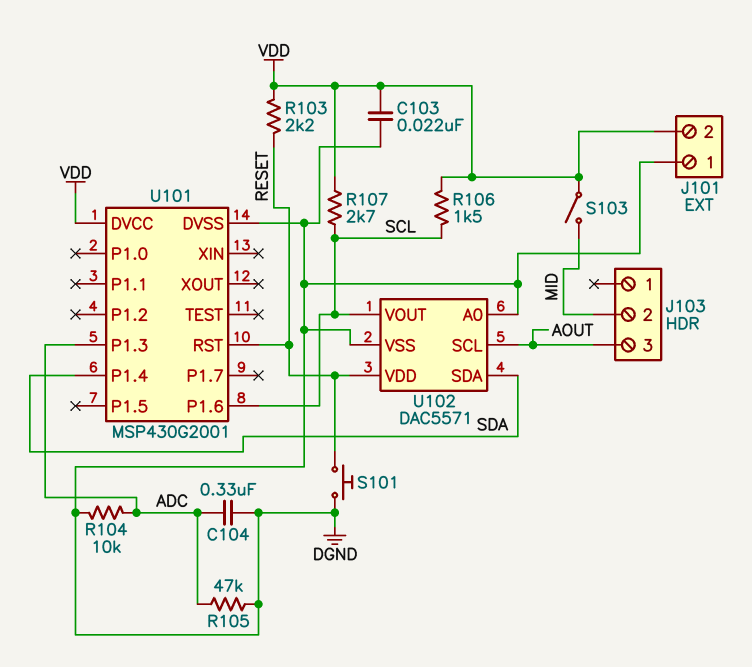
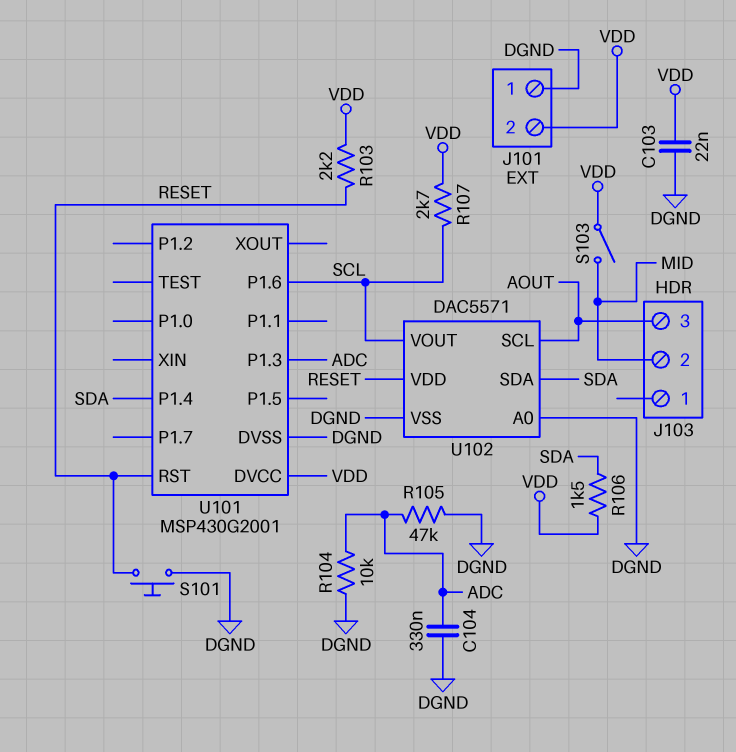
R106: 1.5k (SCL, VDD) -> 1.5k (SDA, VDD)

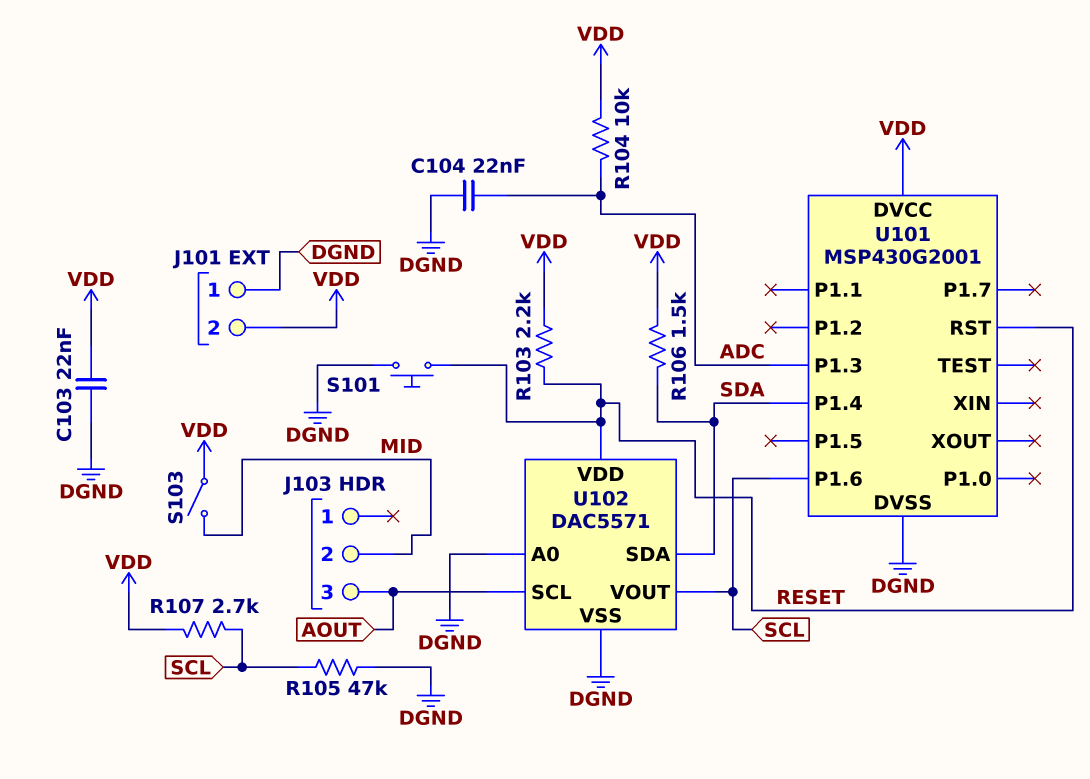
C104: 330nF (ADC, DGND) -> 22nF (ADC, DGND)
R104: 10k (ADC, DGND) -> 10k (ADC, VDD)
R105: 47k (ADC, DGND) -> 47k (DGND, SCL)

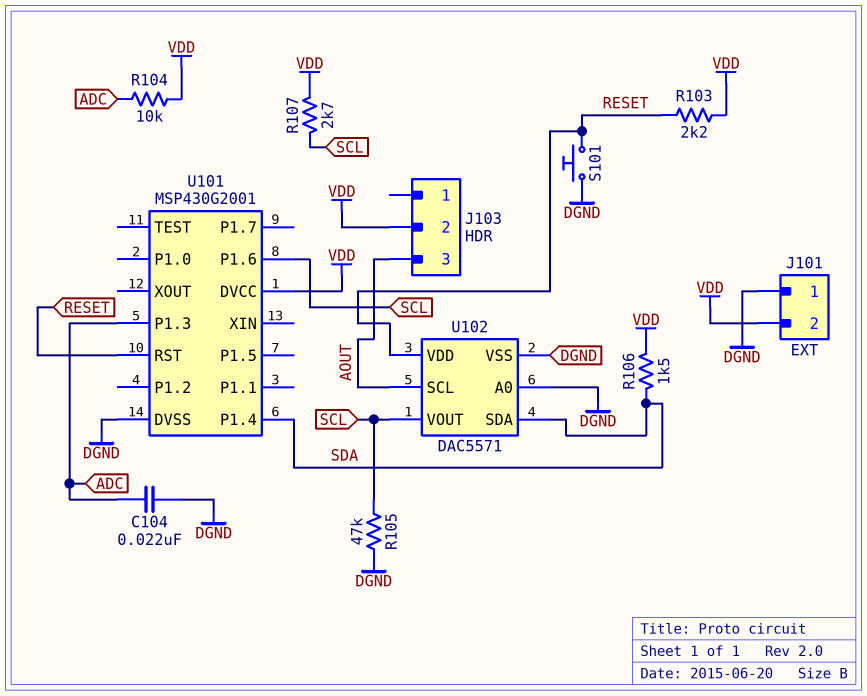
C103: 22nF (DGND, VDD) -> none
J103 pin 2: MID -> VDD
S103: switch (MID, VDD) -> none

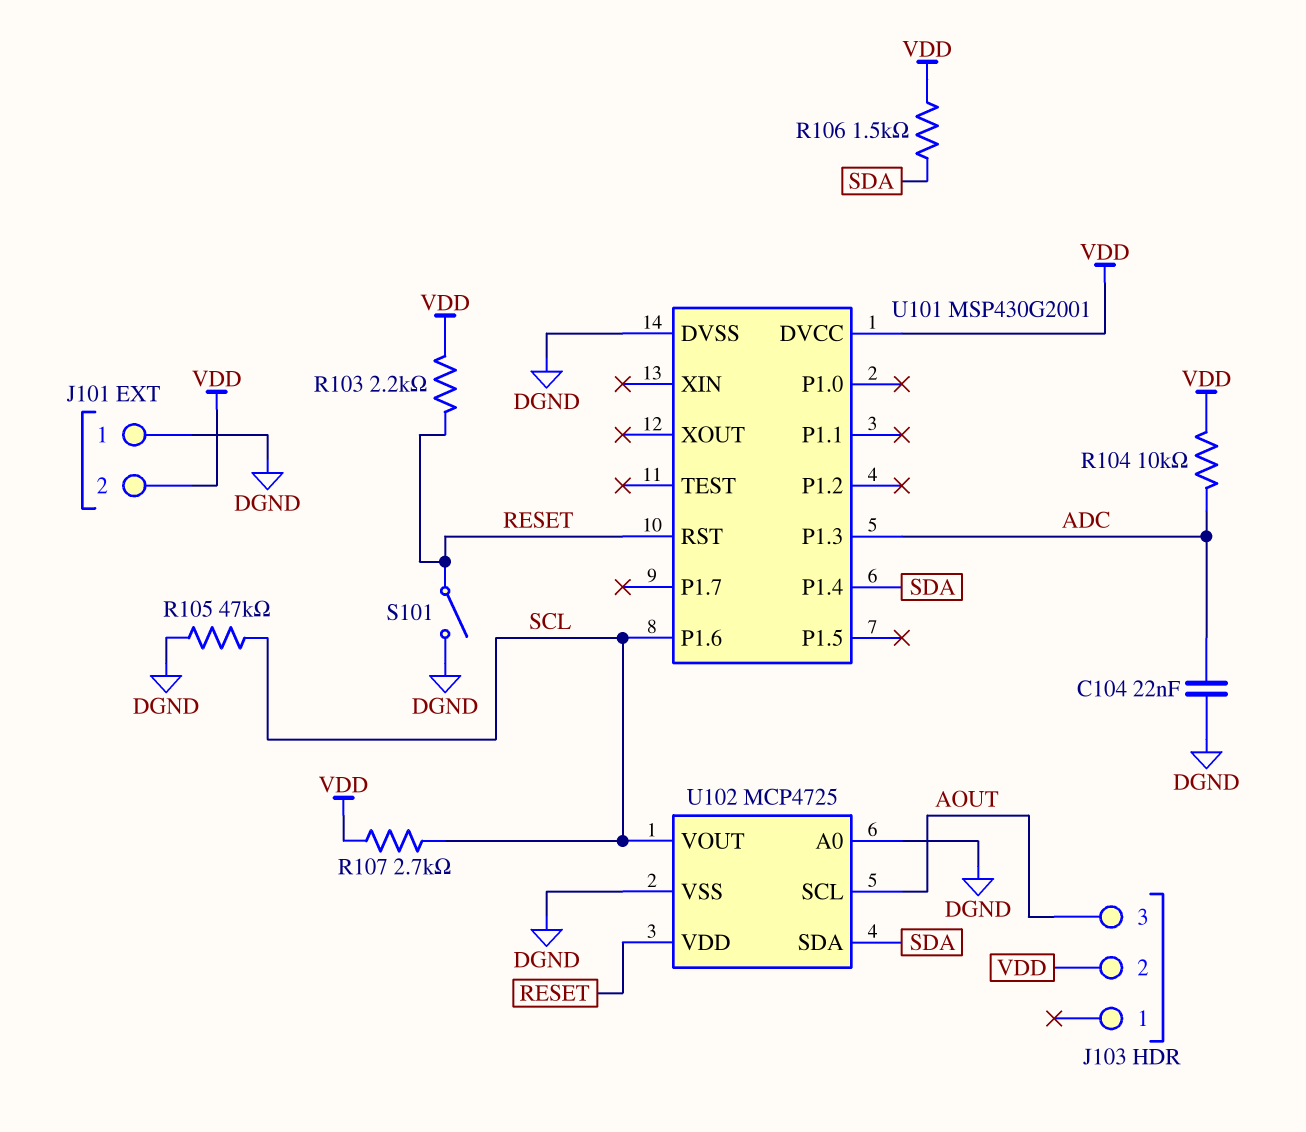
S101: button (DGND, RESET) -> switch (DGND, RESET)
U102: DAC5571 -> MCP4725

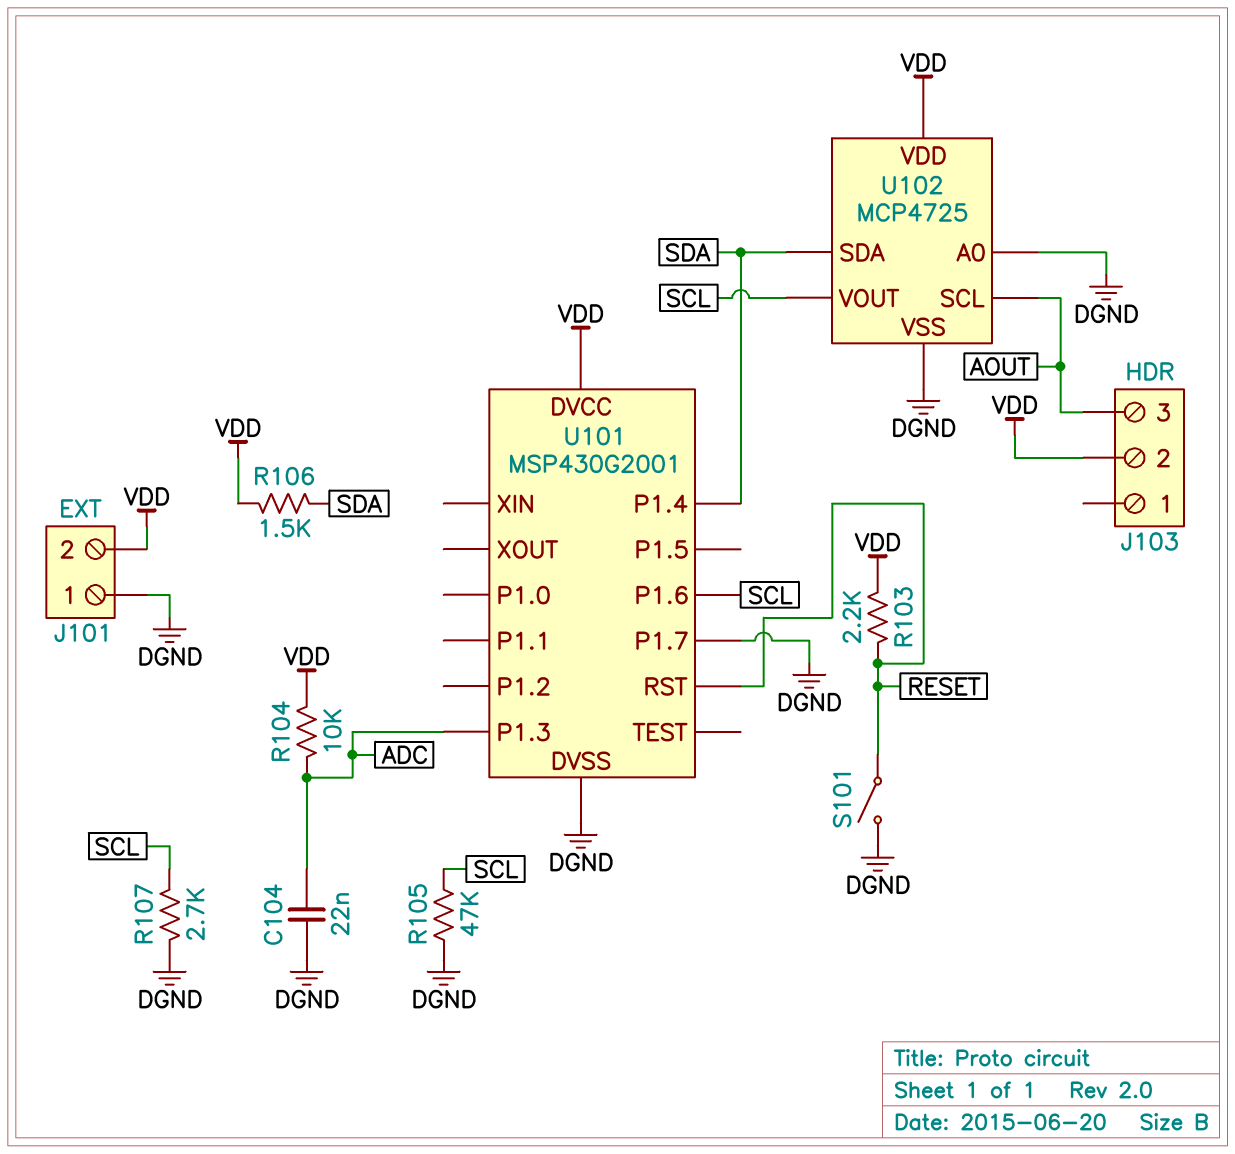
R107: 2.7k (SCL, VDD) -> 2.7k (DGND, SCL)
U101 pin P1.7: none -> DGND
U102 pin VDD: RESET -> VDD

